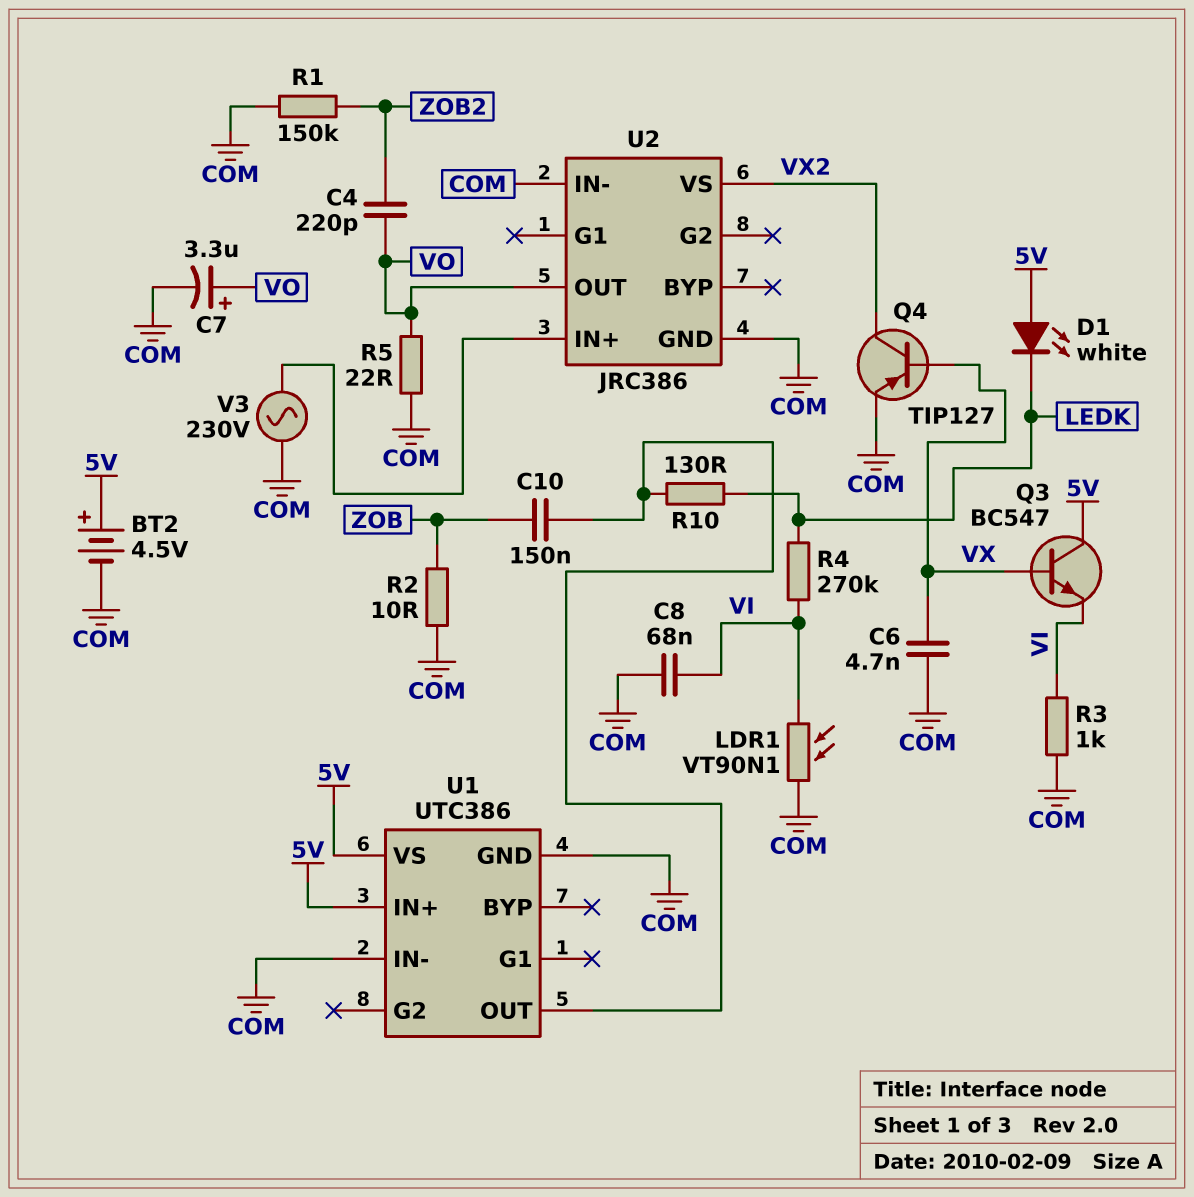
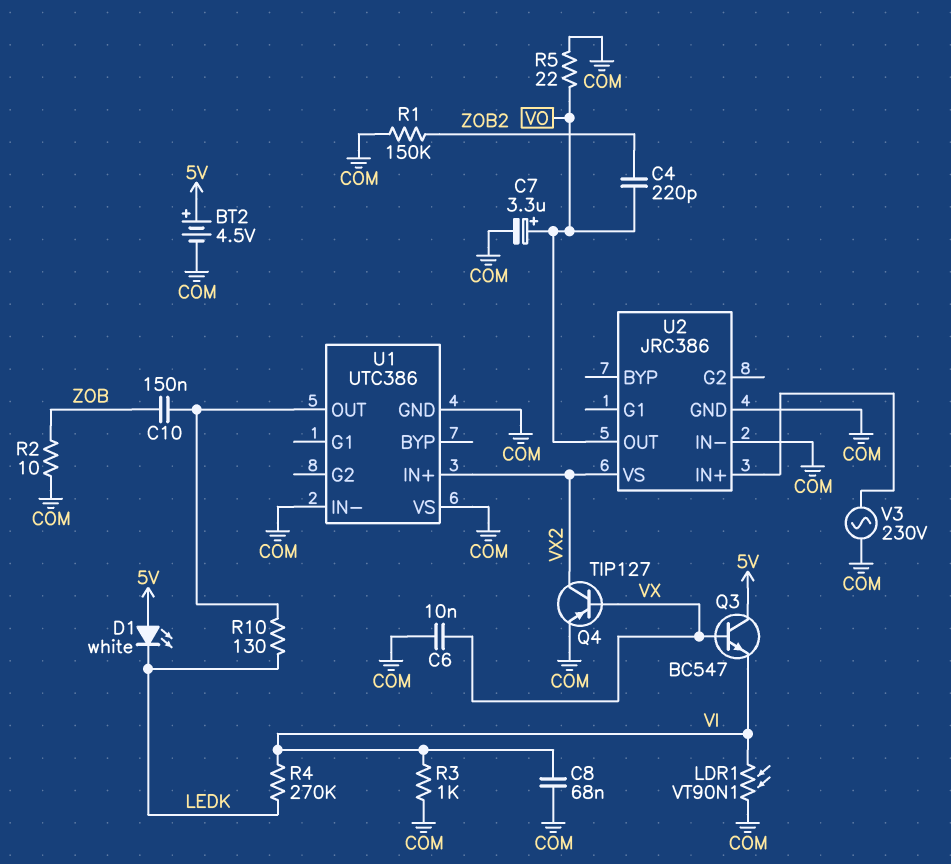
C6: 4.7nF (COM, VX) -> 10nF (COM, VX)
U1 pin IN+: 5V -> VX2
U1 pin VS: 5V -> COM

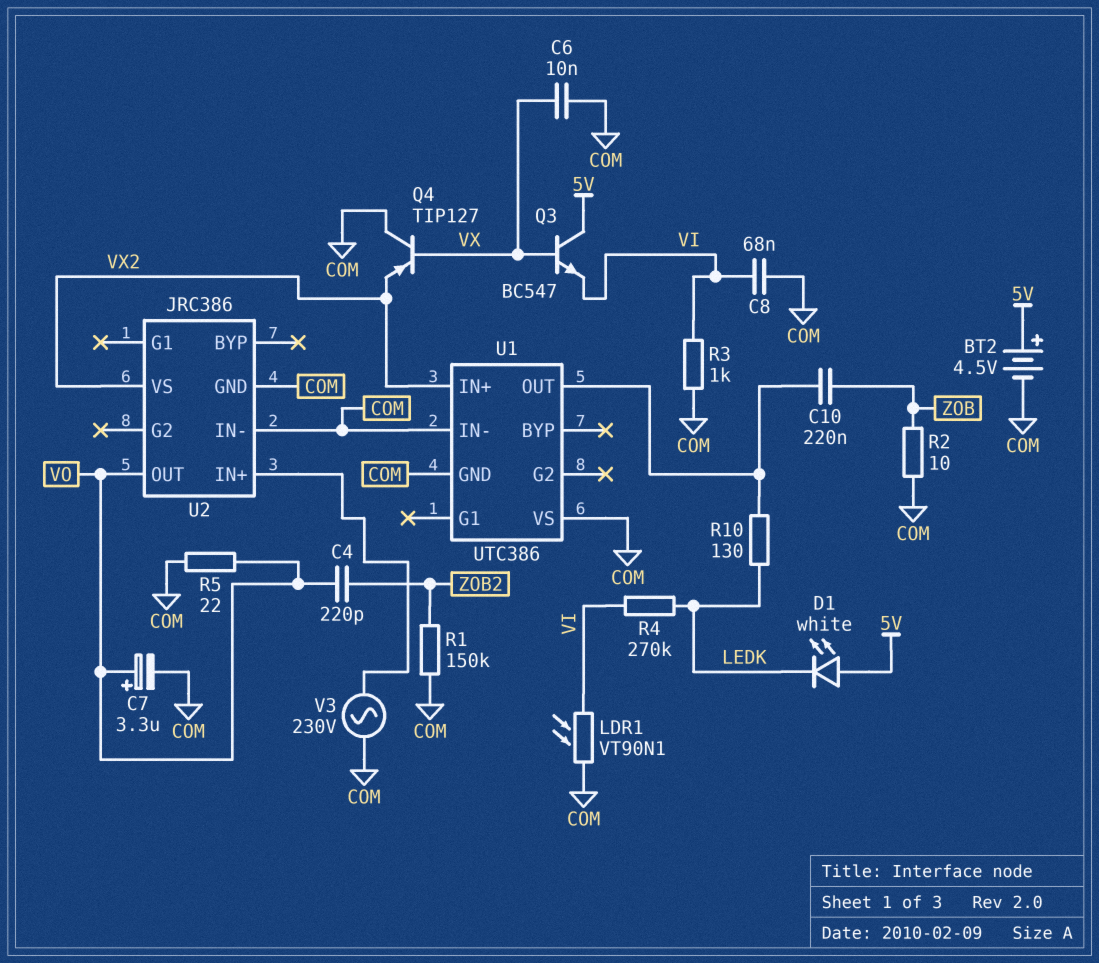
C10: 150nF (U1/OUT, ZOB) -> 220nF (U1/OUT, ZOB)
Q4: PNP TIP127 (B VX, C VX2, E COM) -> PNP TIP127 (B VX, C COM, E VX2)

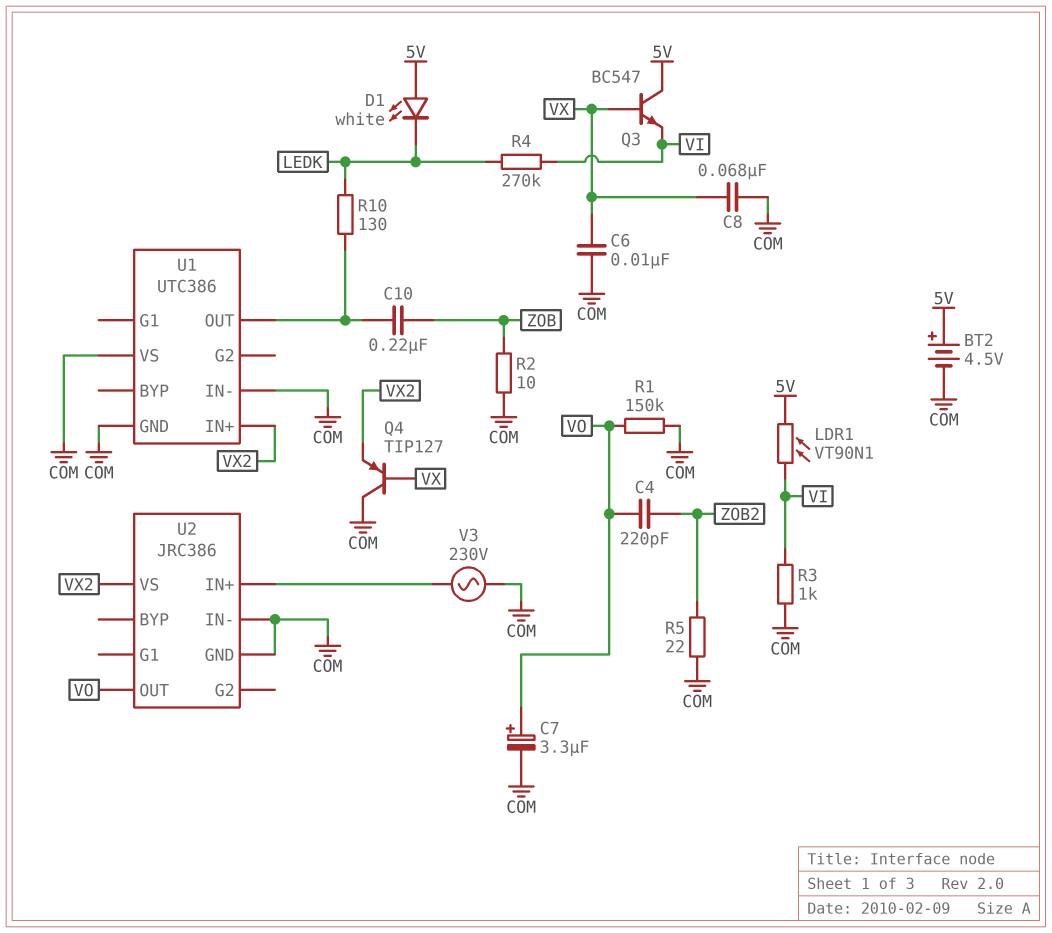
C8: 68nF (COM, VI) -> 68nF (COM, VX)
LDR1: VT90N1 (COM, VI) -> VT90N1 (5V, VI)
R1: 150k (COM, ZOB2) -> 150k (COM, VO)
R5: 22 (COM, VO) -> 22 (COM, ZOB2)

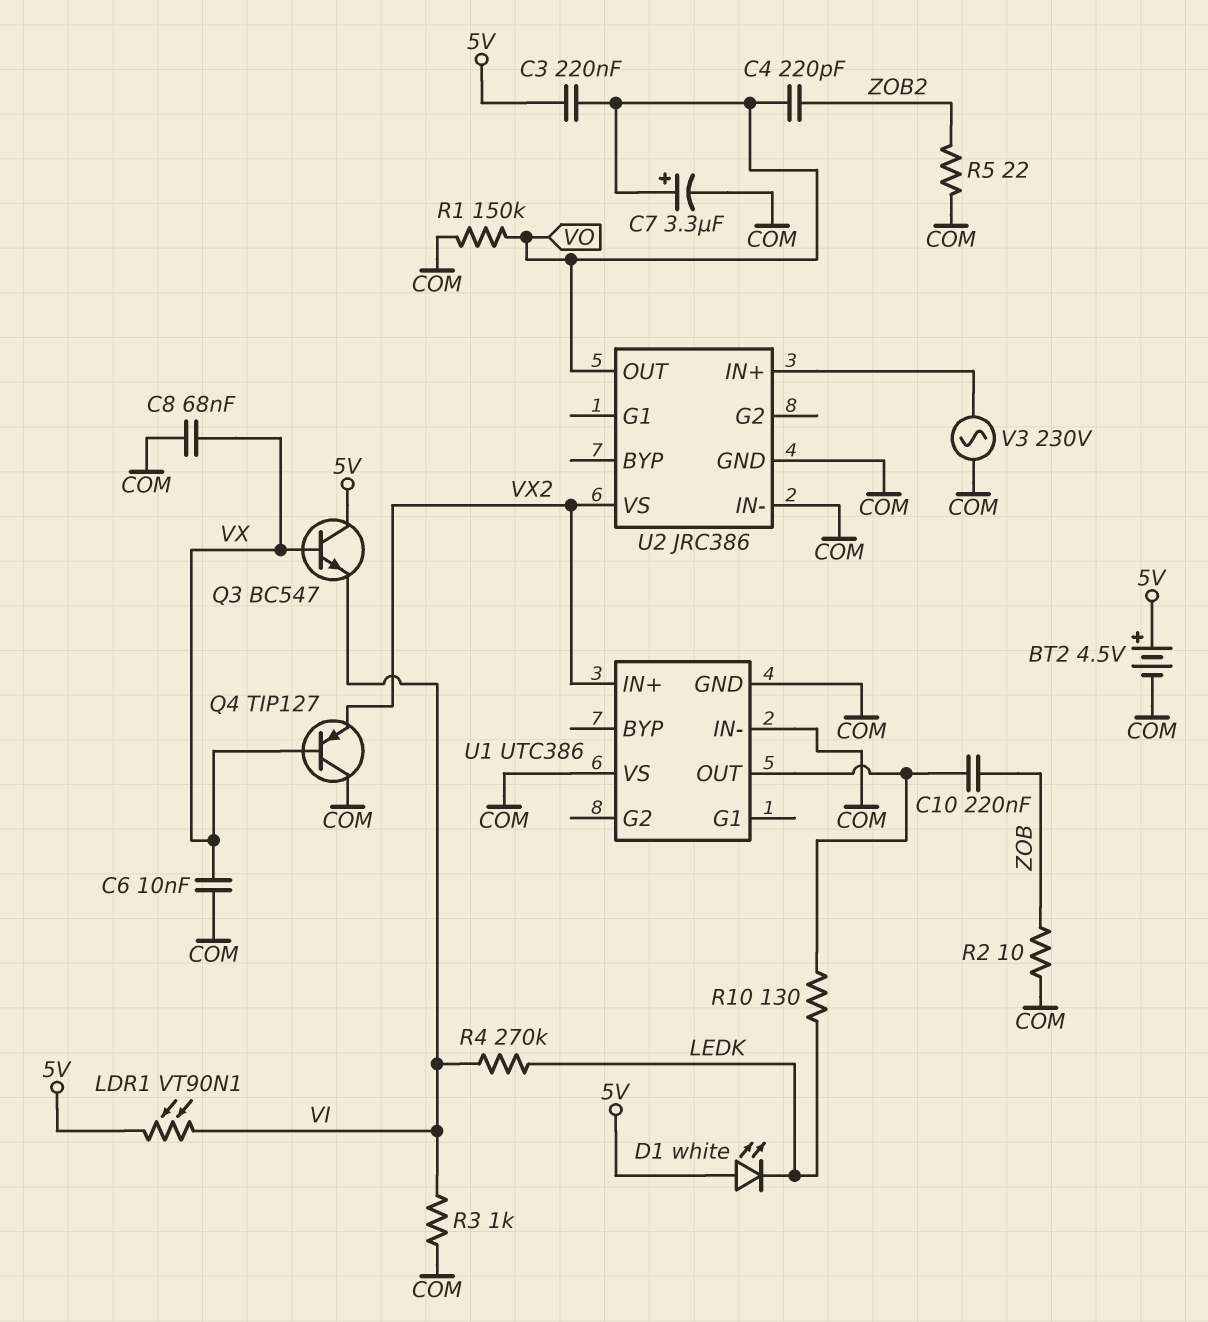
C3: none -> 220nF (5V, VO)

